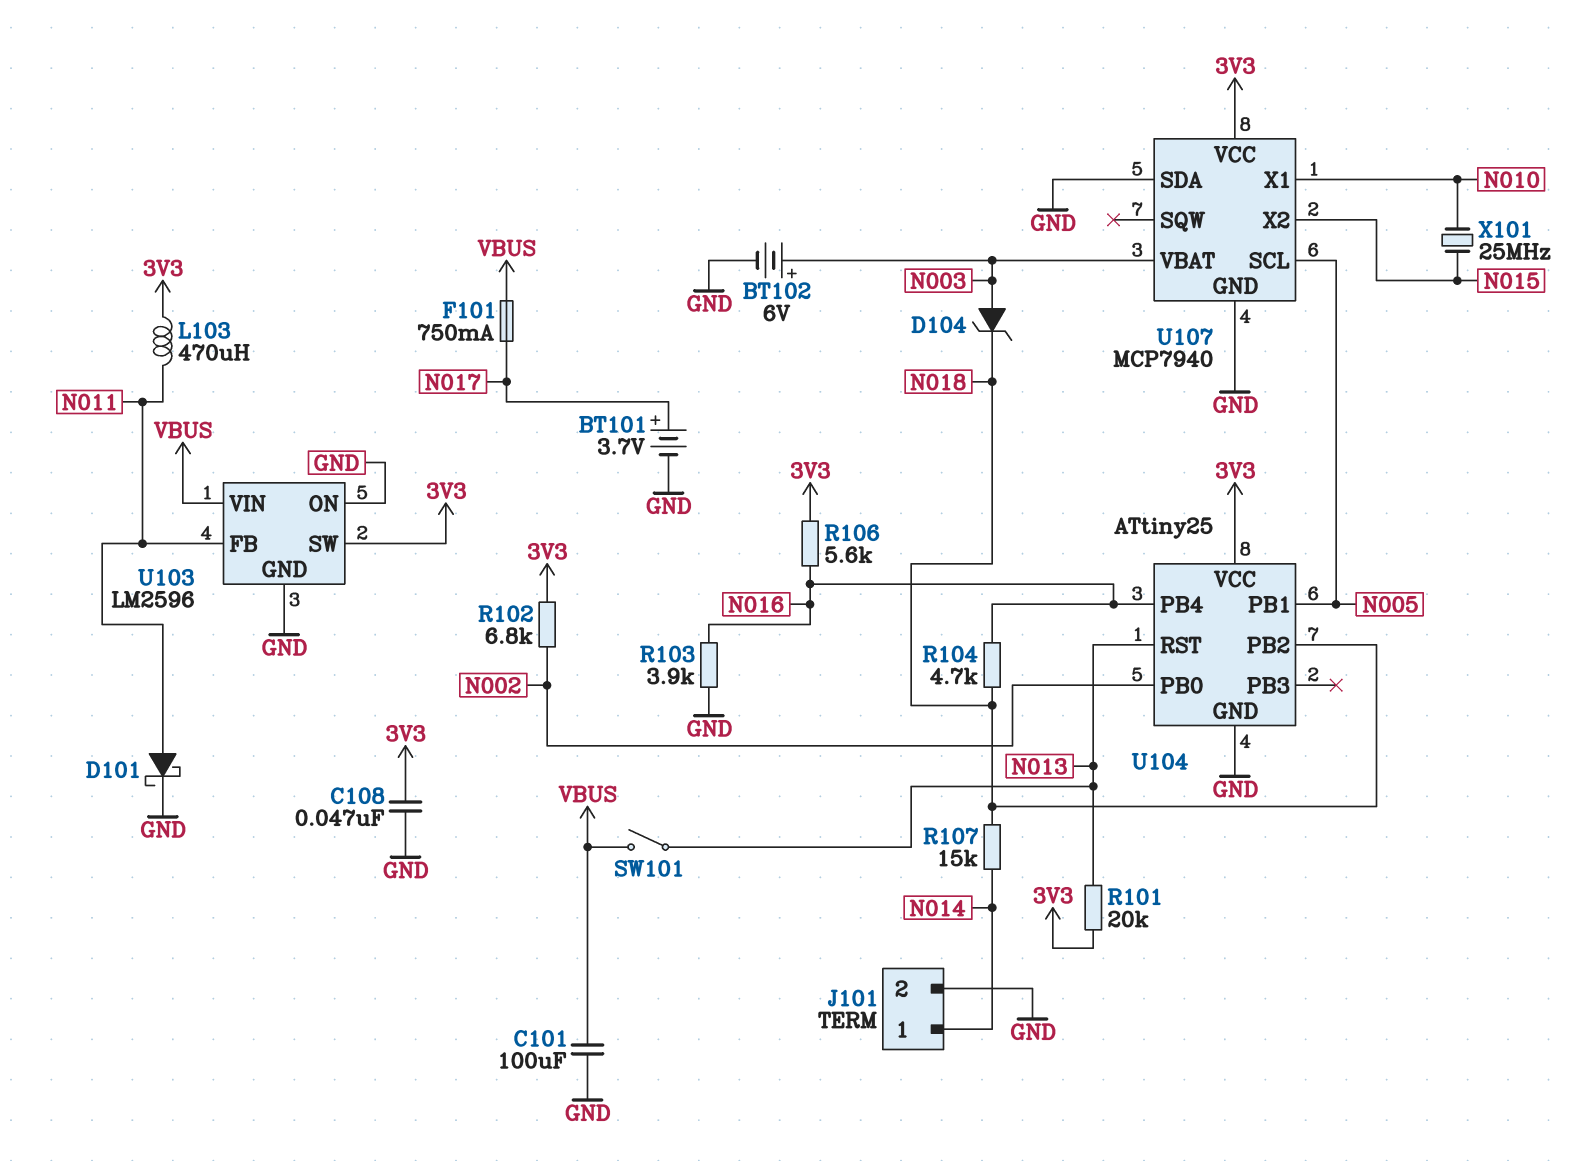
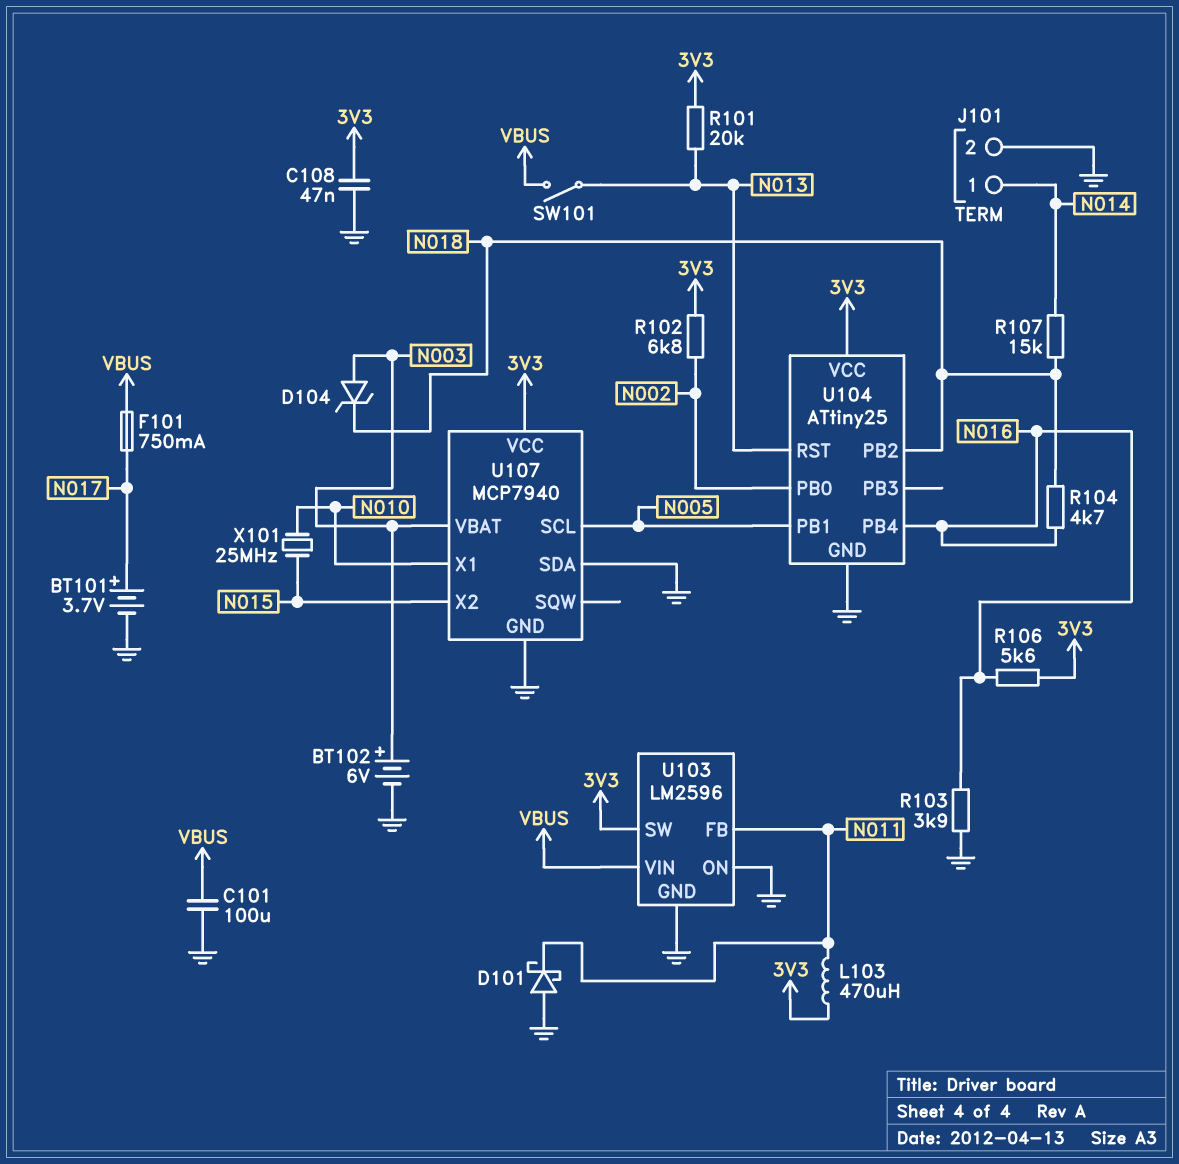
D101: schottky (A N011, K GND) -> schottky (A GND, K N011)

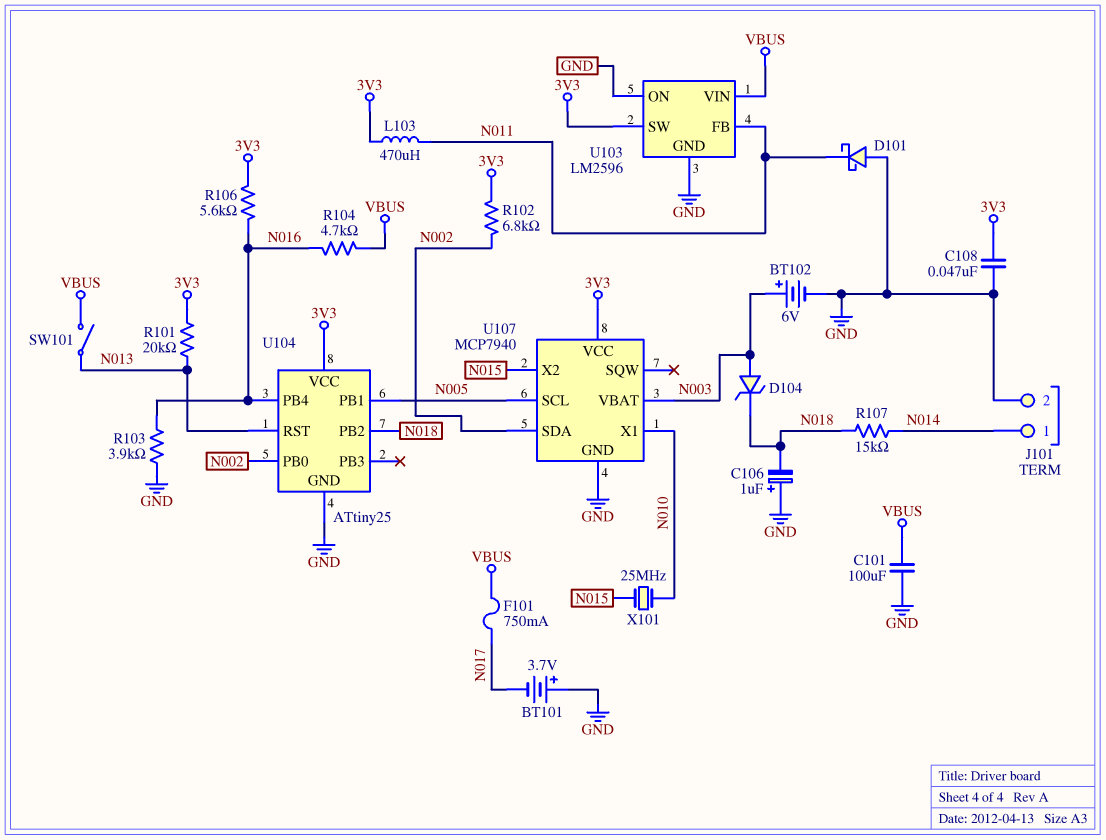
BT101: 3.7V (plus N017, minus GND) -> 3.7V (plus GND, minus N017)
C106: none -> 1uF (plus GND, minus N018)
R104: 4.7k (N016, N018) -> 4.7k (N016, VBUS)
U107 pin SDA: GND -> N002

